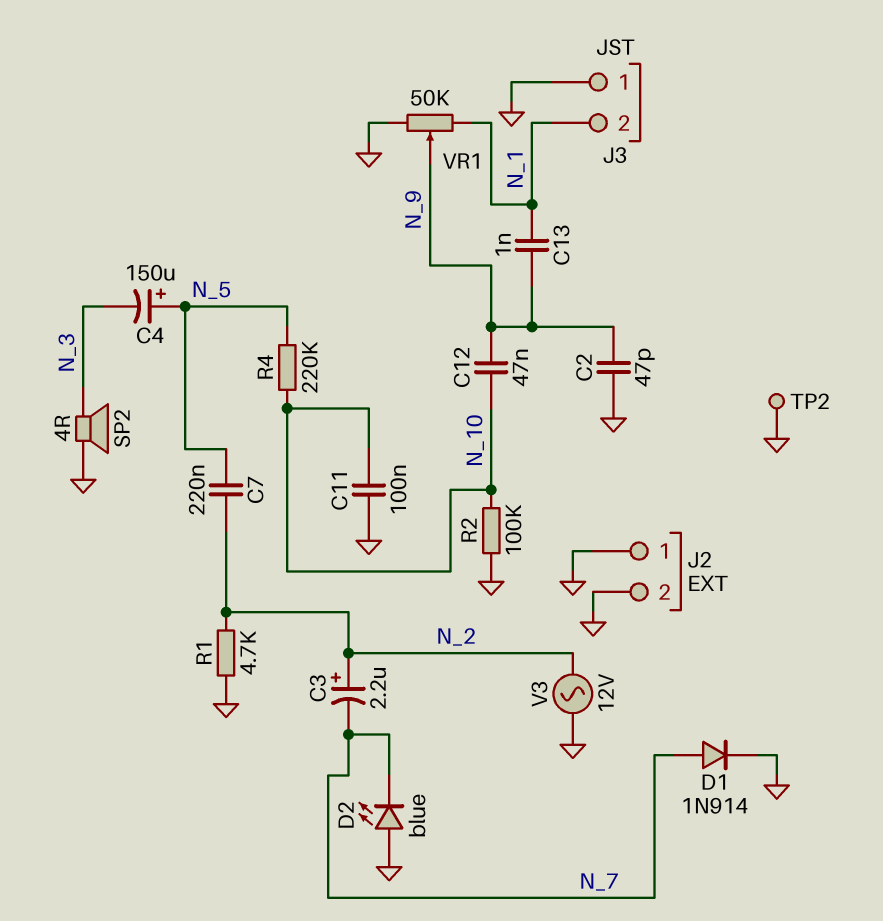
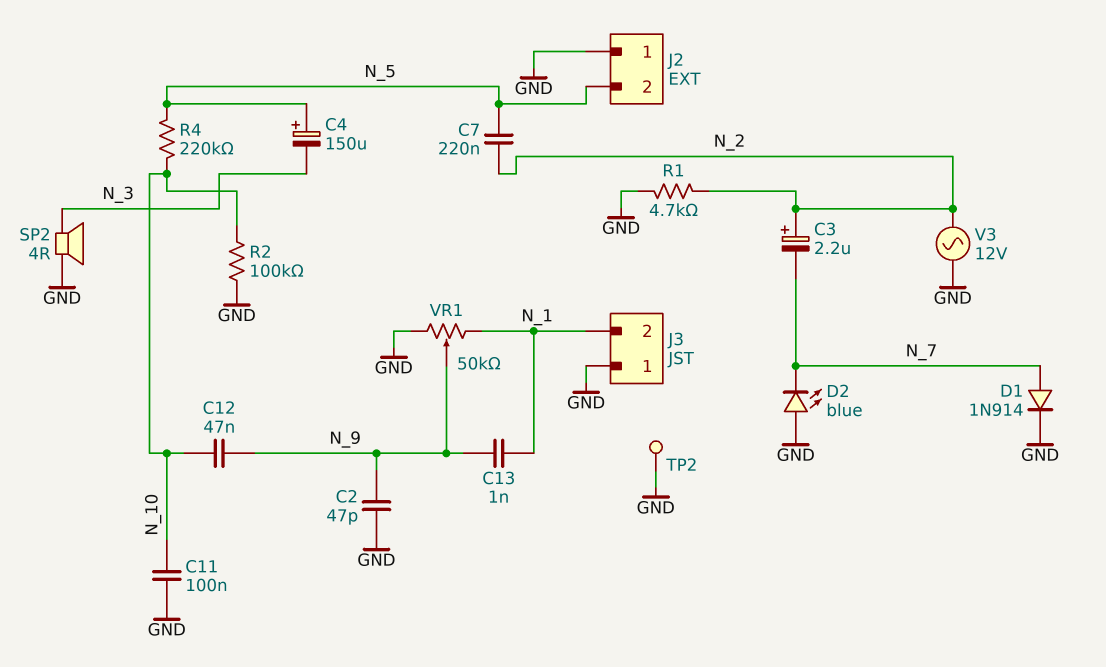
J2 pin 2: GND -> N_5

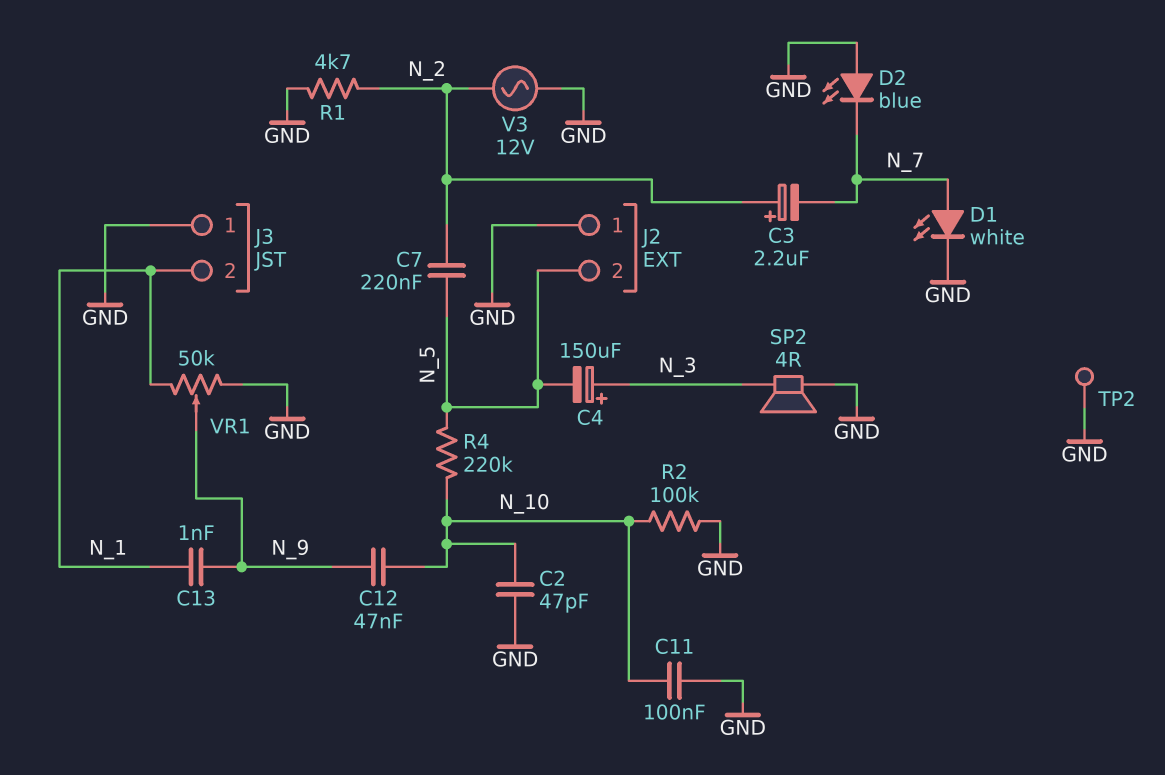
C2: 47pF (GND, N_9) -> 47pF (GND, N_10)
C4: 150uF (plus N_5, minus N_3) -> 150uF (plus N_3, minus N_5)
D1: diode 1N914 (A N_7, K GND) -> LED white (A N_7, K GND)

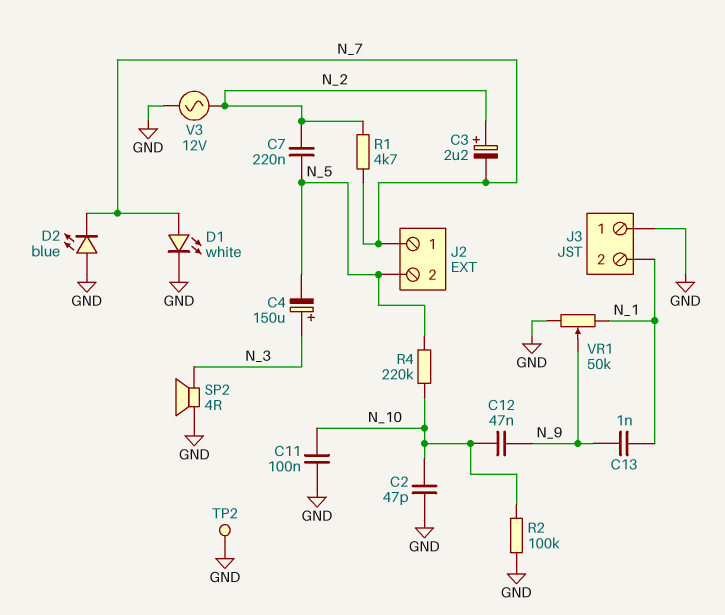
J2 pin 1: GND -> N_7
R1: 4.7k (GND, N_2) -> 4.7k (N_2, N_7)

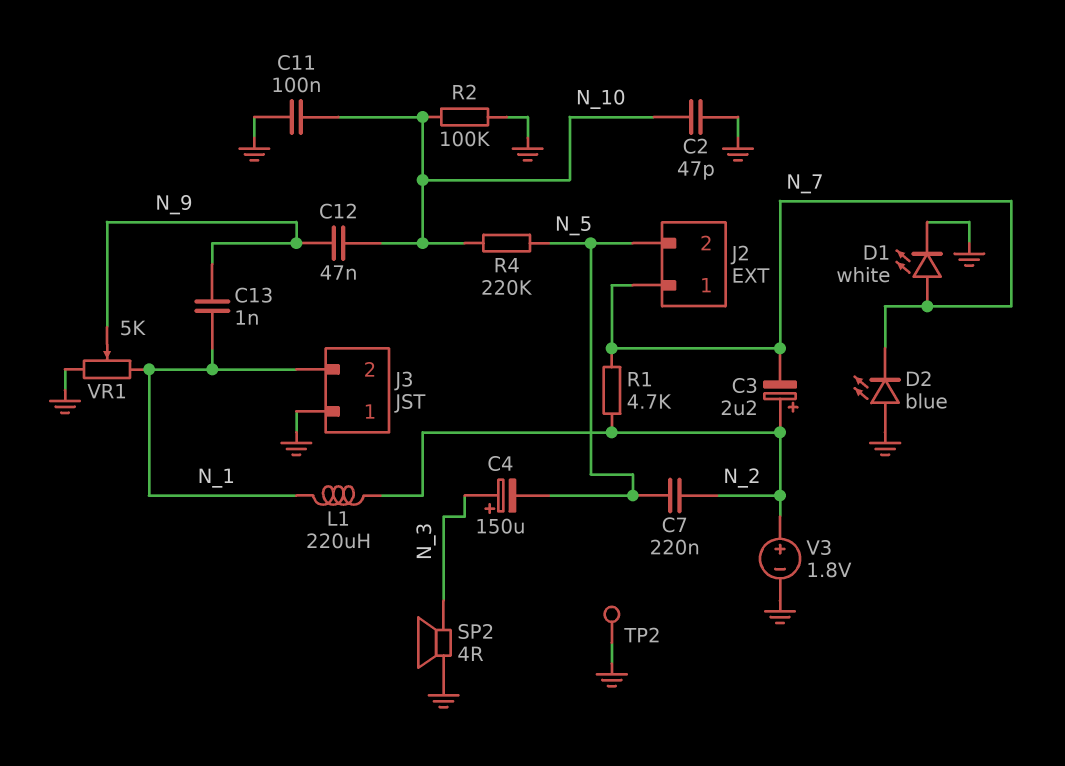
L1: none -> 220uH (N_1, N_2)
V3: AC 12V (GND, N_2) -> 1.8V (plus N_2, minus GND)
VR1: 50k (GND, N_1, wiper N_9) -> 5k (GND, N_1, wiper N_9)

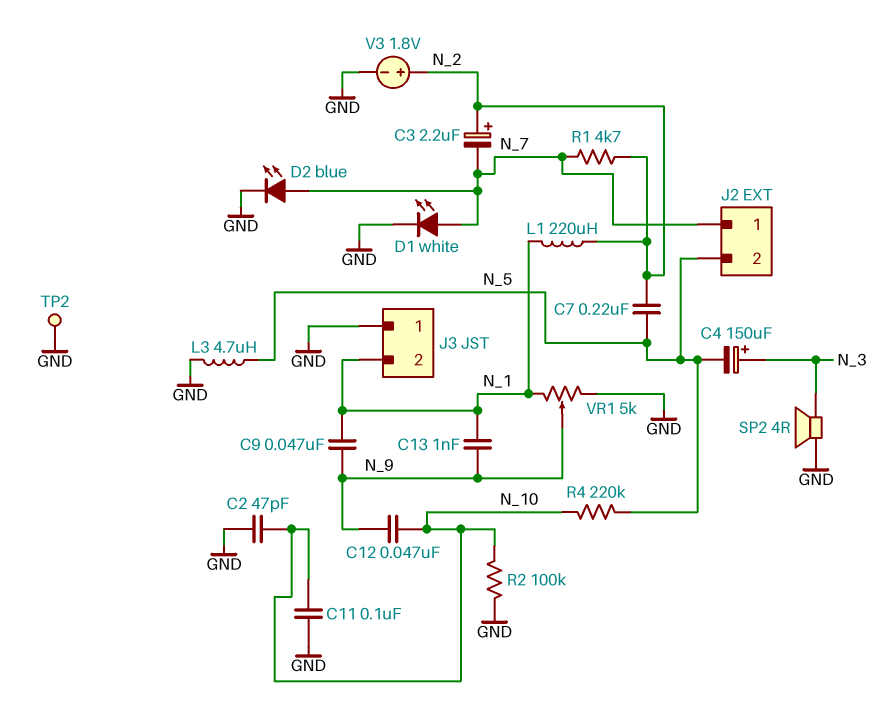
C9: none -> 47nF (N_1, N_9)
D2: LED blue (A GND, K N_7) -> LED blue (A N_7, K GND)
L3: none -> 4.7uH (GND, N_5)

